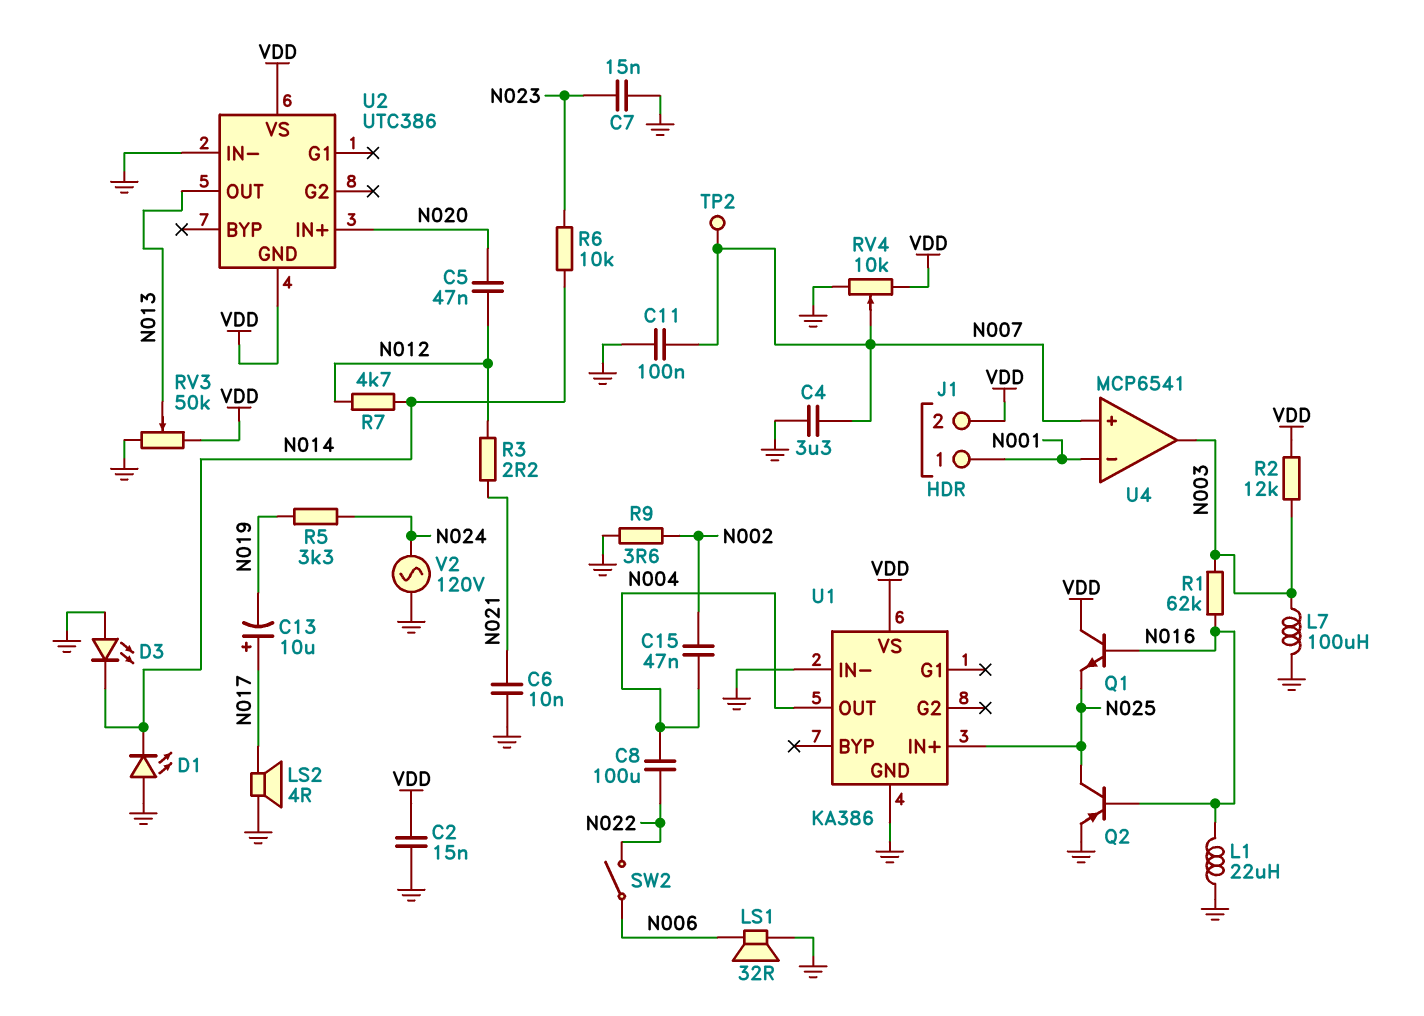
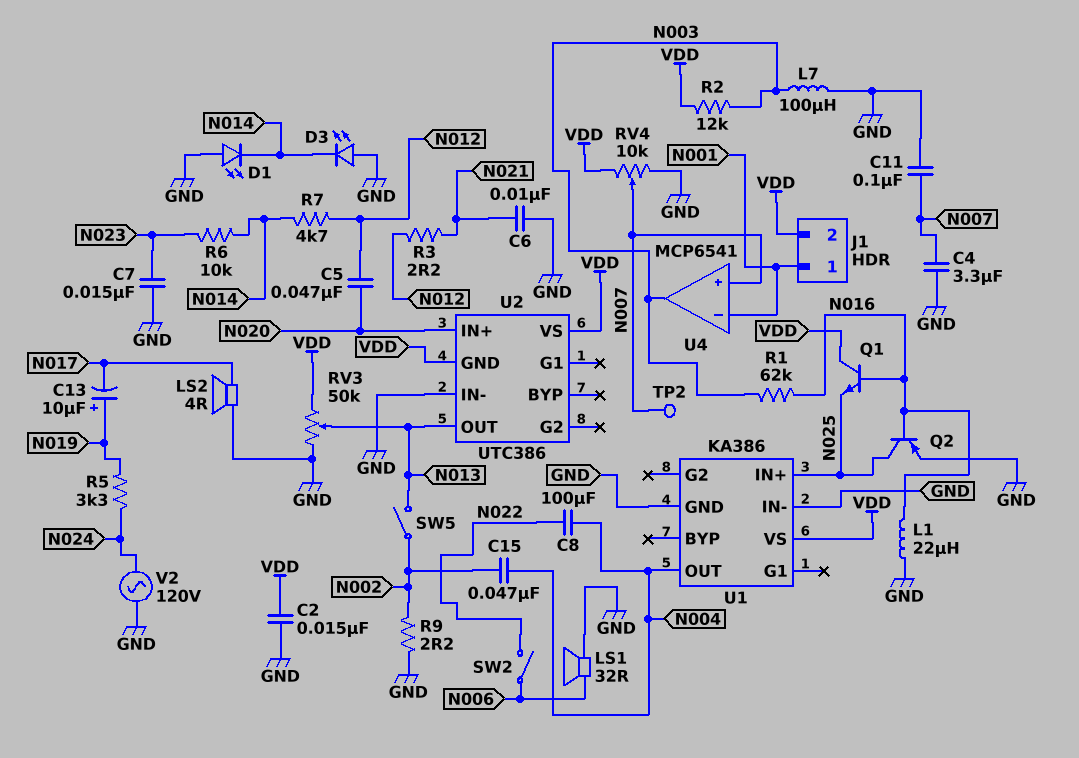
C13: 10uF (plus N017, minus N019) -> 10uF (plus N019, minus N017)
R9: 3.6 (GND, N002) -> 2.2 (GND, N002)
SW5: none -> switch (N002, N013)

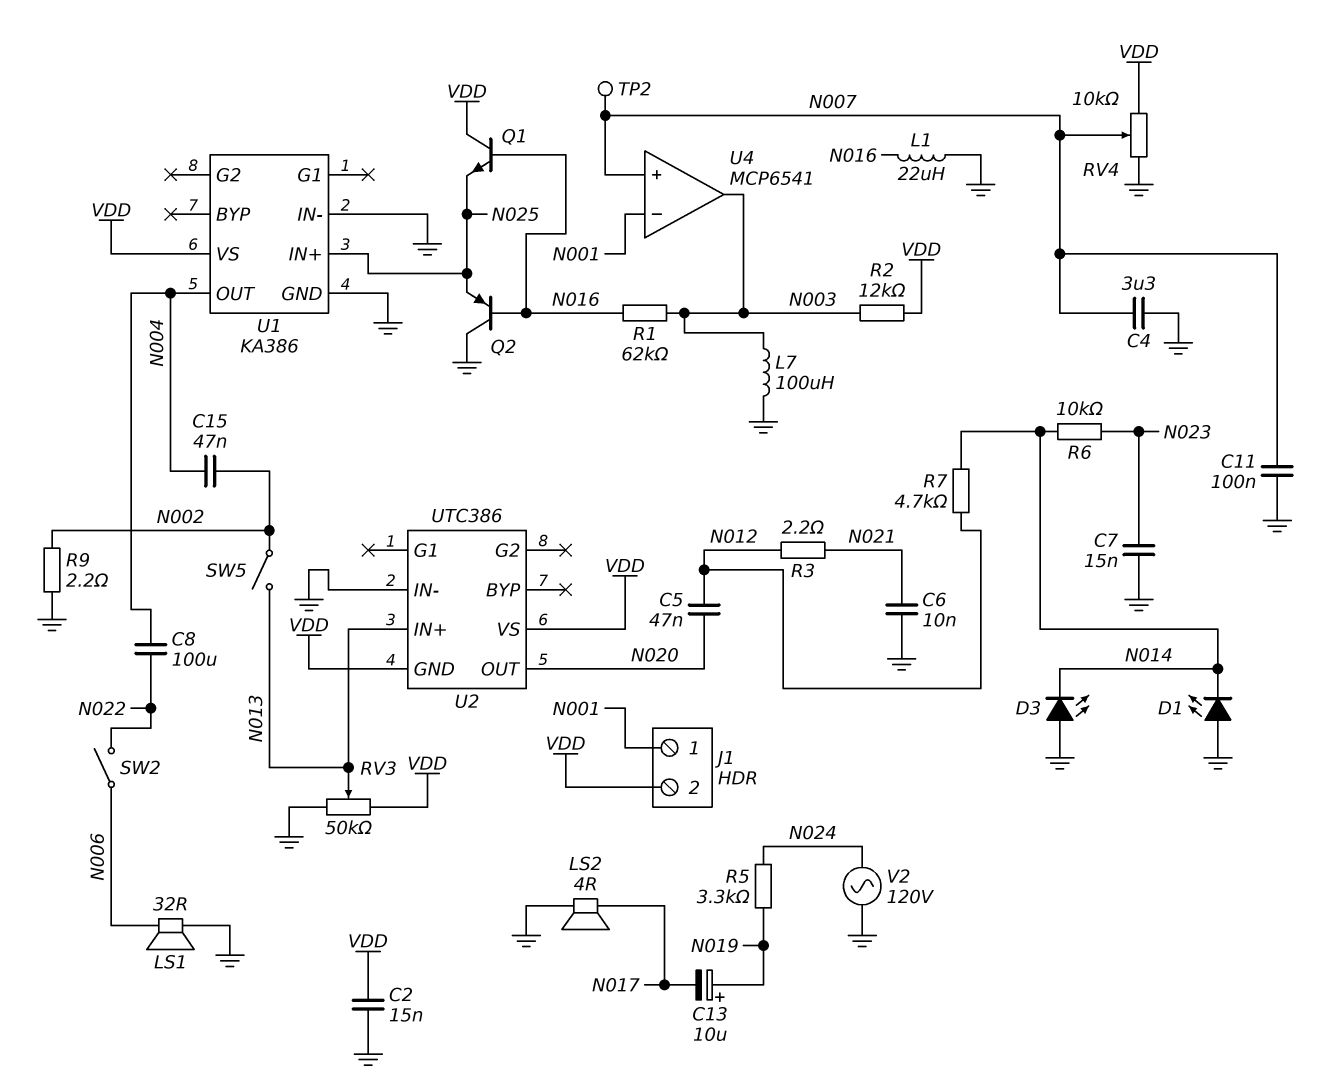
Q2: PNP (B N016, C N025, E GND) -> PNP (B N016, C GND, E N025)
U2 pin IN+: N020 -> N013
U2 pin OUT: N013 -> N020

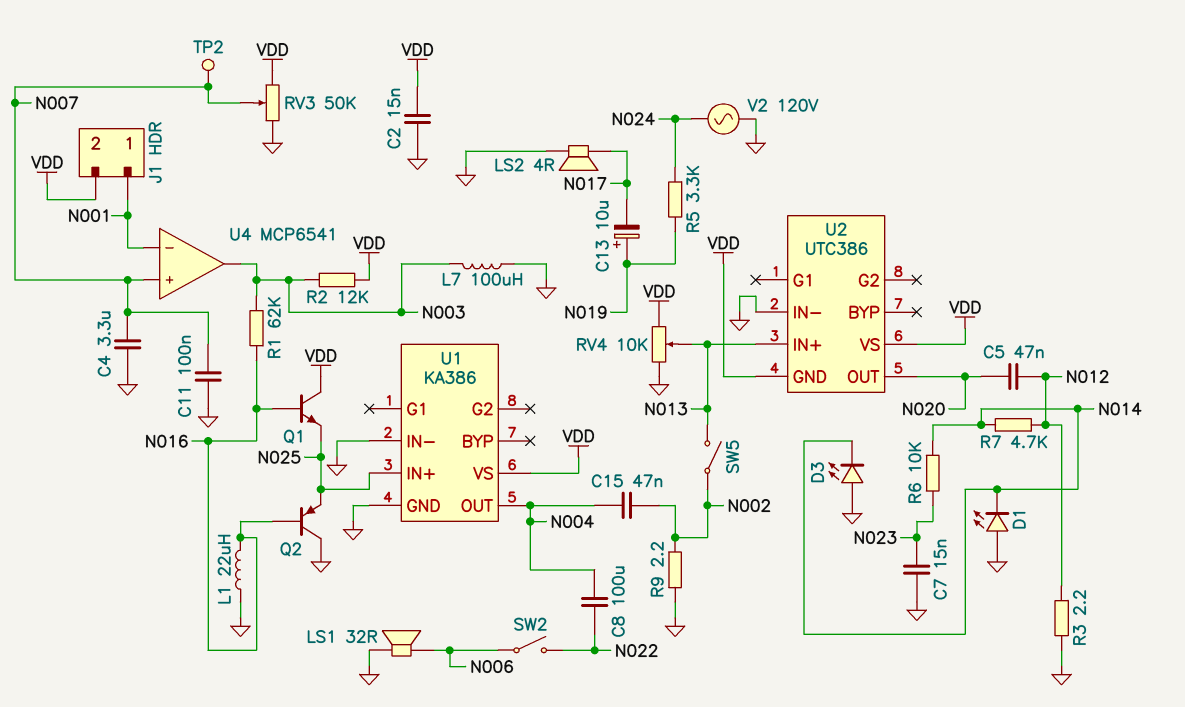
C6: 10nF (GND, N021) -> none
R3: 2.2 (N012, N021) -> 2.2 (GND, N012)
RV3: 50k (GND, VDD, wiper N013) -> 50k (GND, VDD, wiper N007)
RV4: 10k (GND, VDD, wiper N007) -> 10k (GND, VDD, wiper N013)

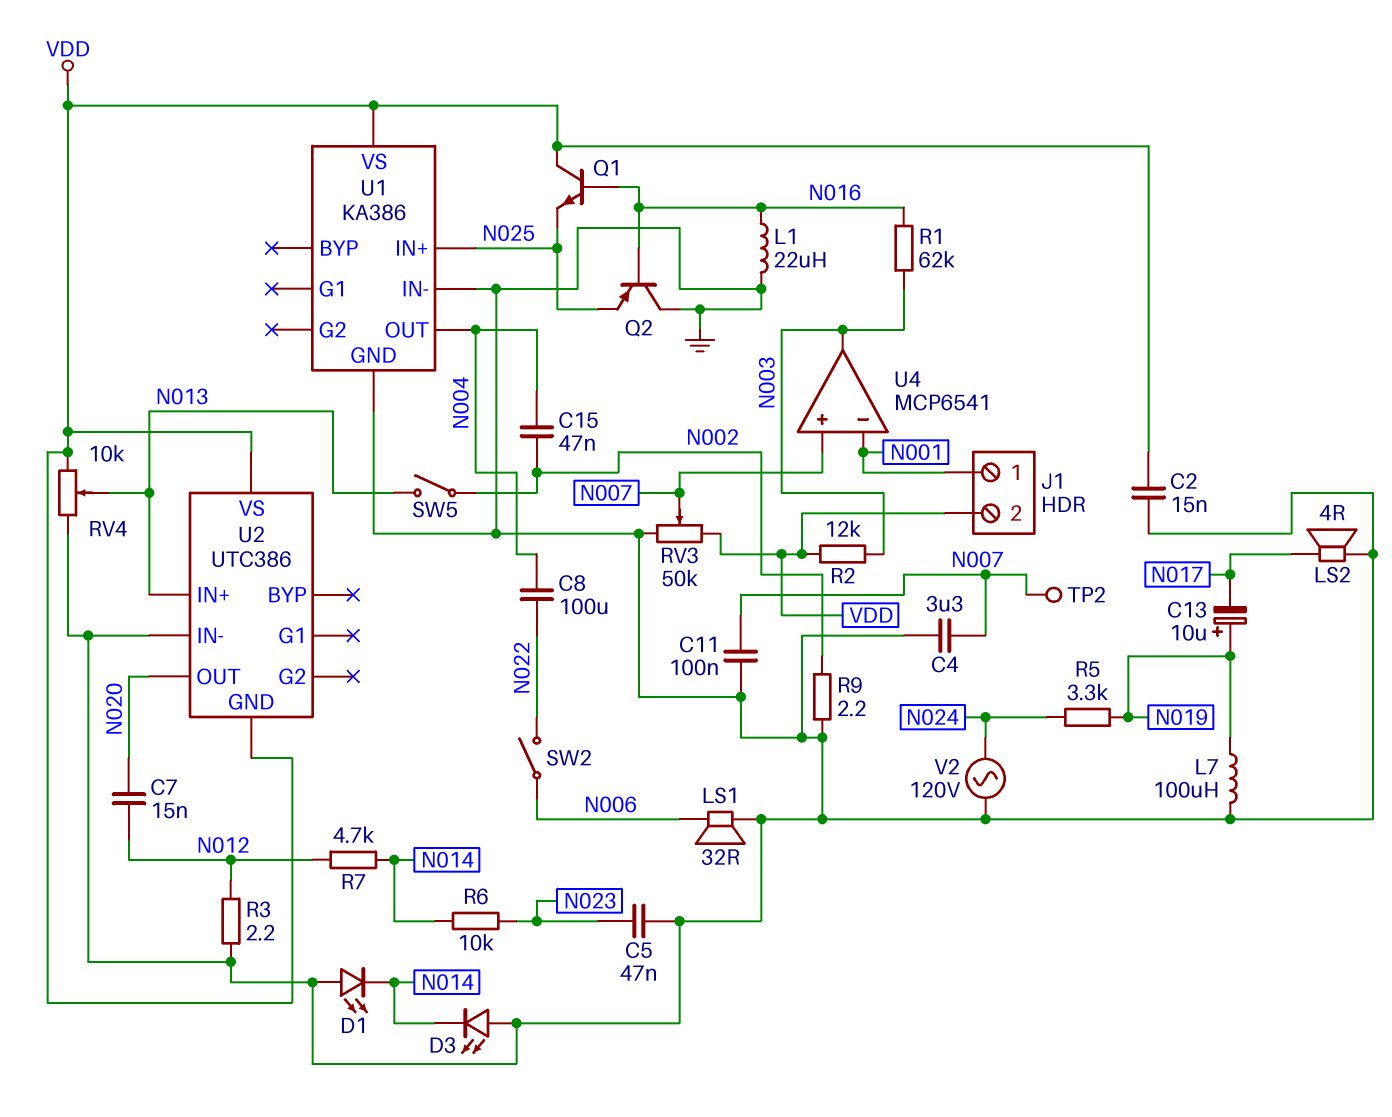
C5: 47nF (N012, N020) -> 47nF (GND, N023)
C7: 15nF (GND, N023) -> 15nF (N012, N020)
L7: 100uH (GND, N003) -> 100uH (GND, N019)

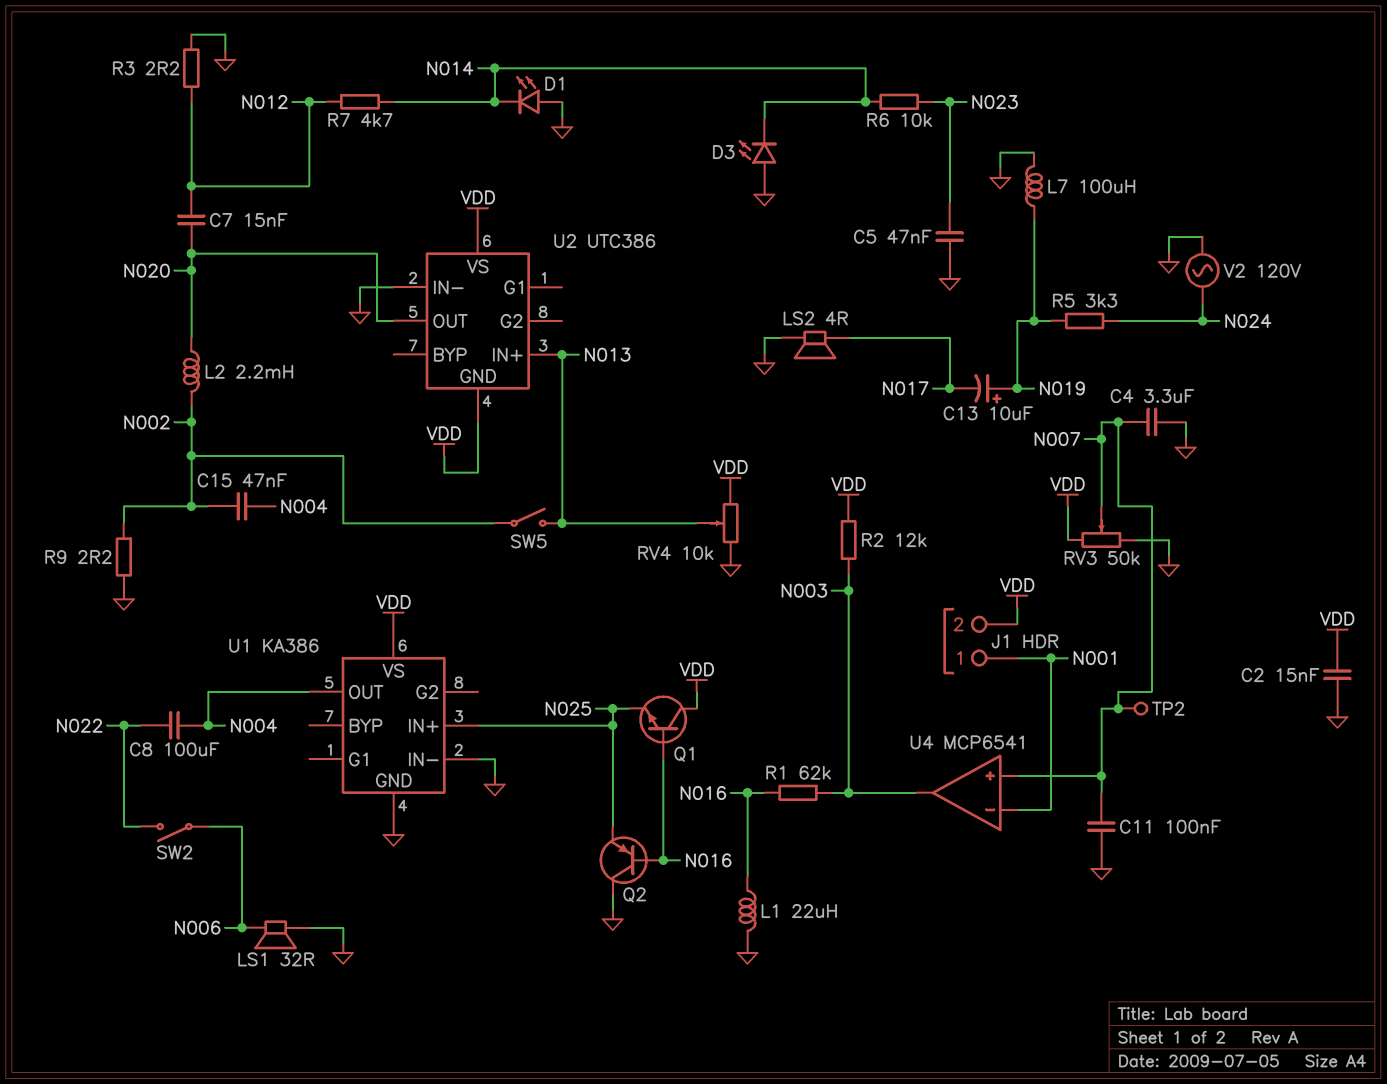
L2: none -> 2.2mH (N002, N020)

